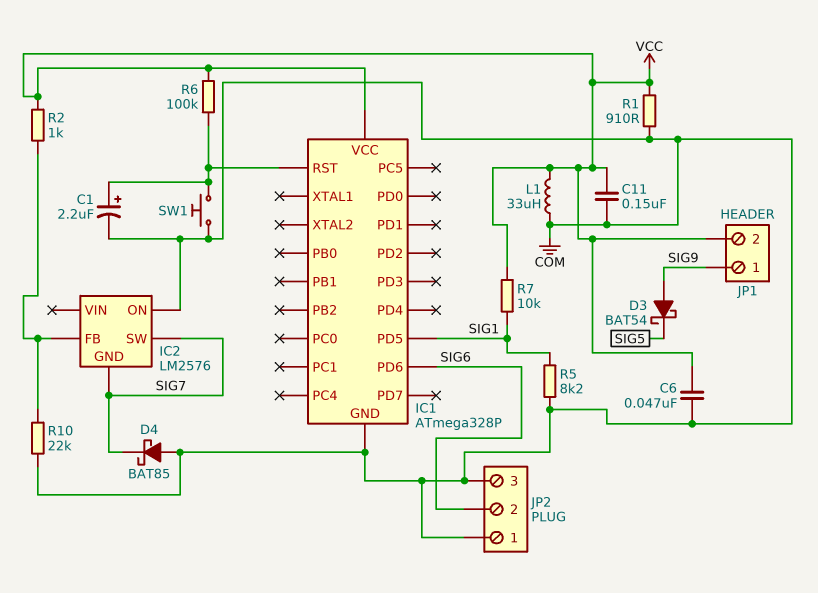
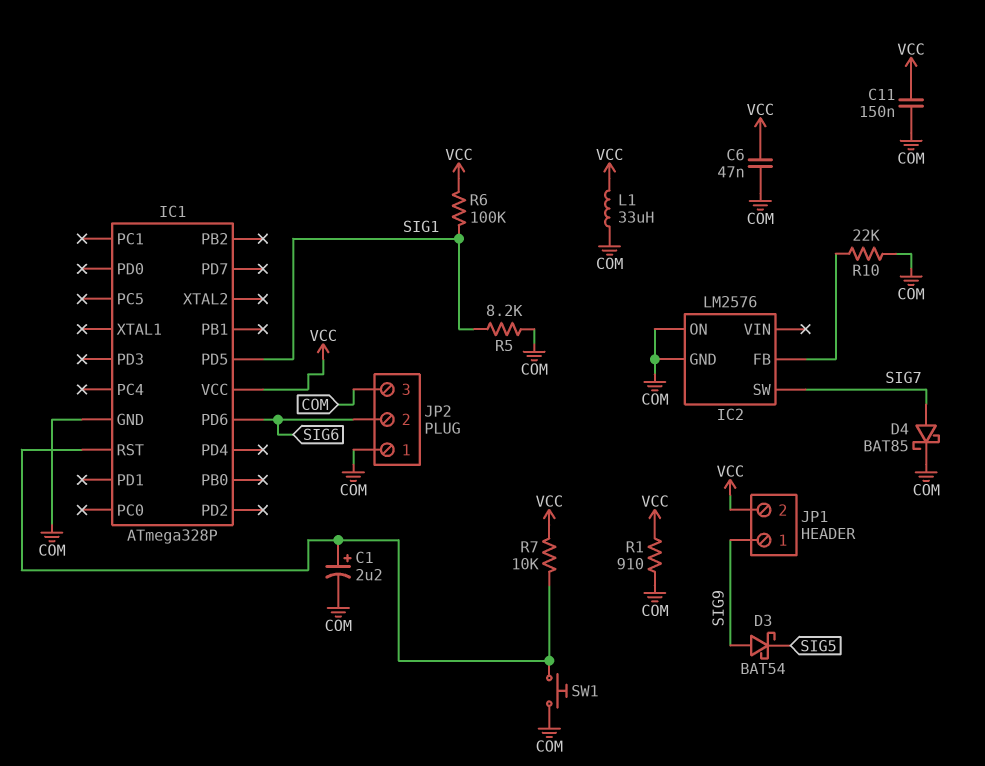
D4: schottky BAT85 (A COM, K SIG7) -> schottky BAT85 (A SIG7, K COM)
IC2 pin GND: SIG7 -> COM
R2: 1k (IC2/FB, VCC) -> none
R6: 100k (IC1/RST, VCC) -> 100k (SIG1, VCC)
R7: 10k (SIG1, VCC) -> 10k (IC1/RST, VCC)

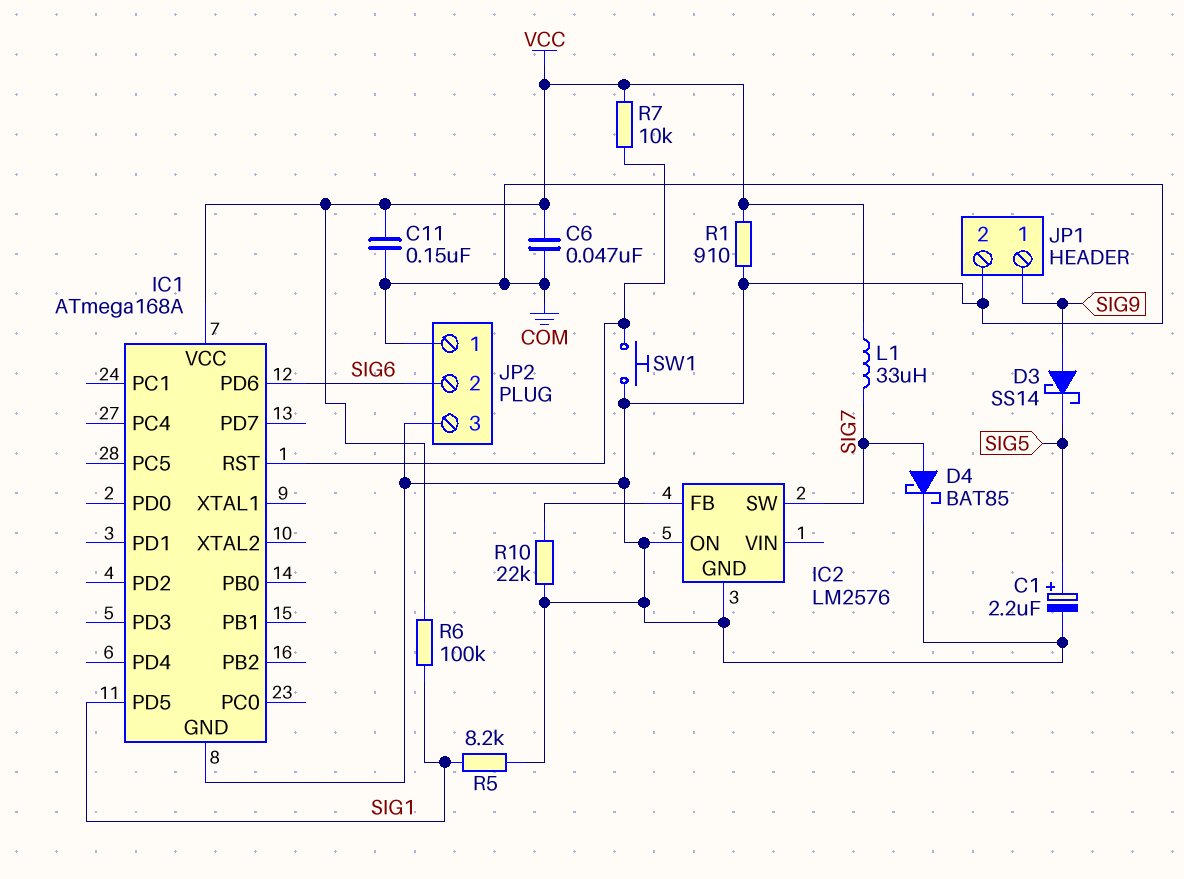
C1: 2.2uF (plus IC1/RST, minus COM) -> 2.2uF (plus SIG5, minus COM)
D3: schottky BAT54 (A SIG9, K SIG5) -> schottky SS14 (A SIG9, K SIG5)
IC1: ATmega328P -> ATmega168A
JP1 pin 2: VCC -> COM
L1: 33uH (COM, VCC) -> 33uH (SIG7, VCC)

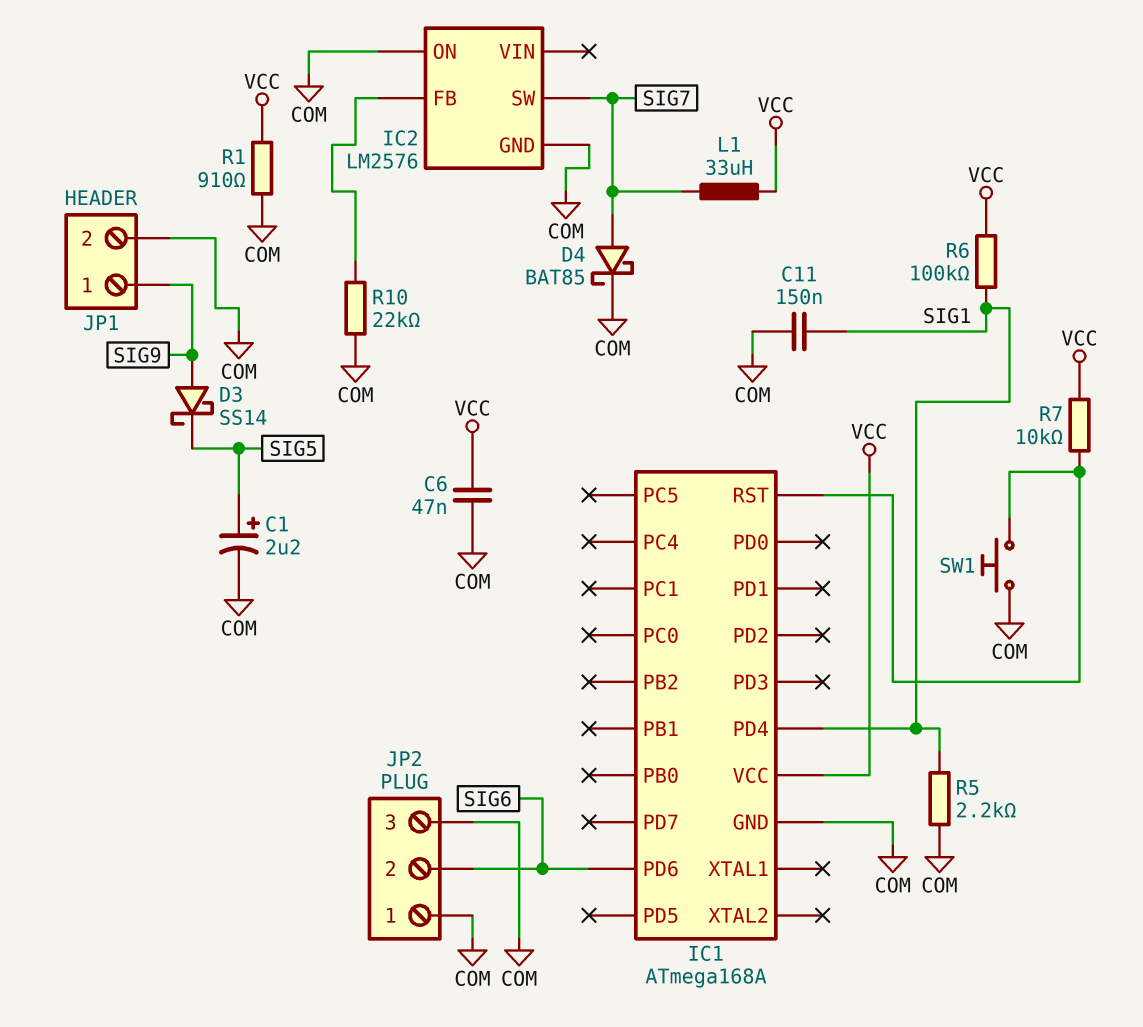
C11: 150nF (COM, VCC) -> 150nF (COM, SIG1)
IC1 pin PD4: none -> SIG1
IC1 pin PD5: SIG1 -> none
R5: 8.2k (COM, SIG1) -> 2.2k (COM, SIG1)

